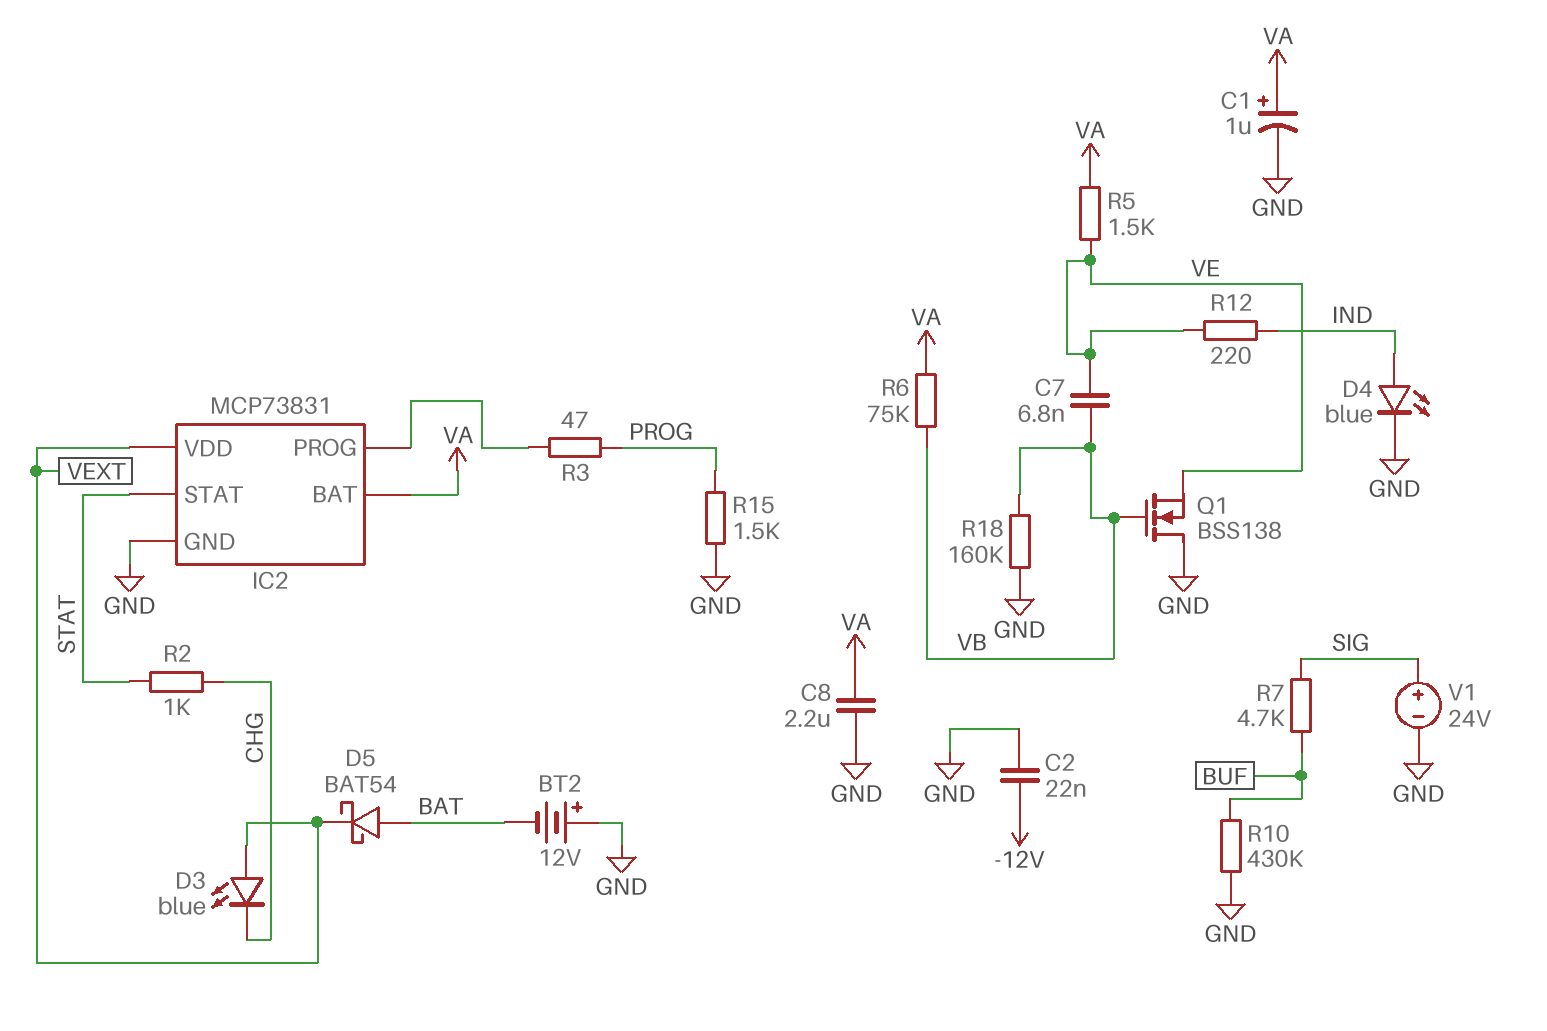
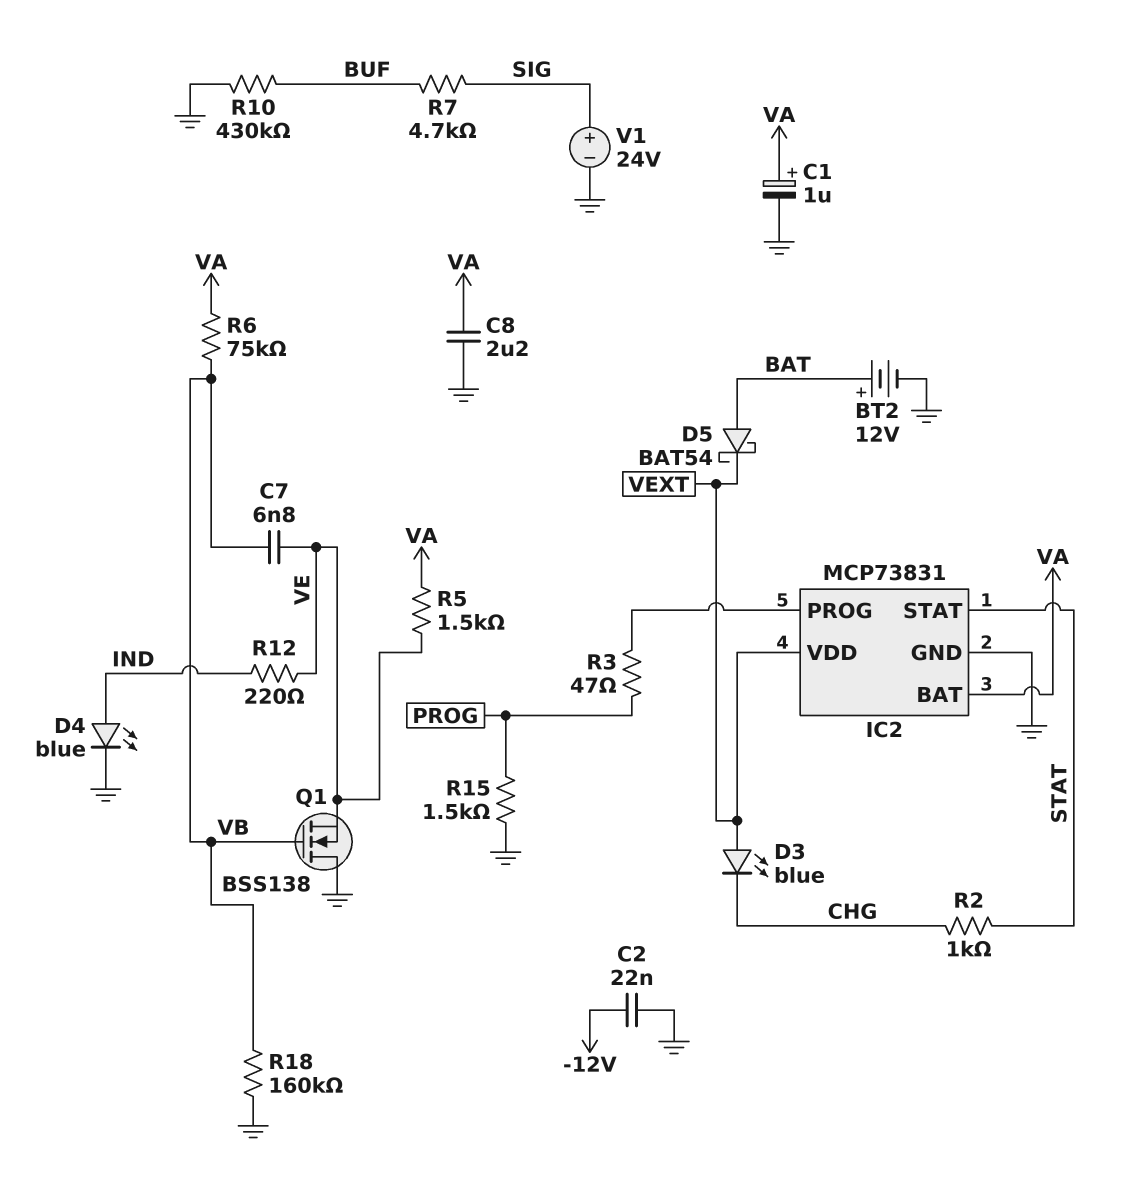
BT2: 12V (plus GND, minus BAT) -> 12V (plus BAT, minus GND)

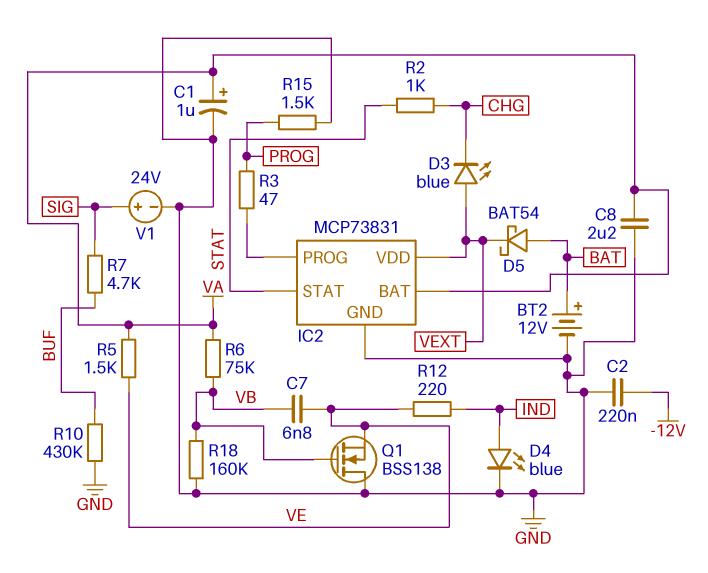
C2: 22nF (-12V, GND) -> 220nF (-12V, GND)

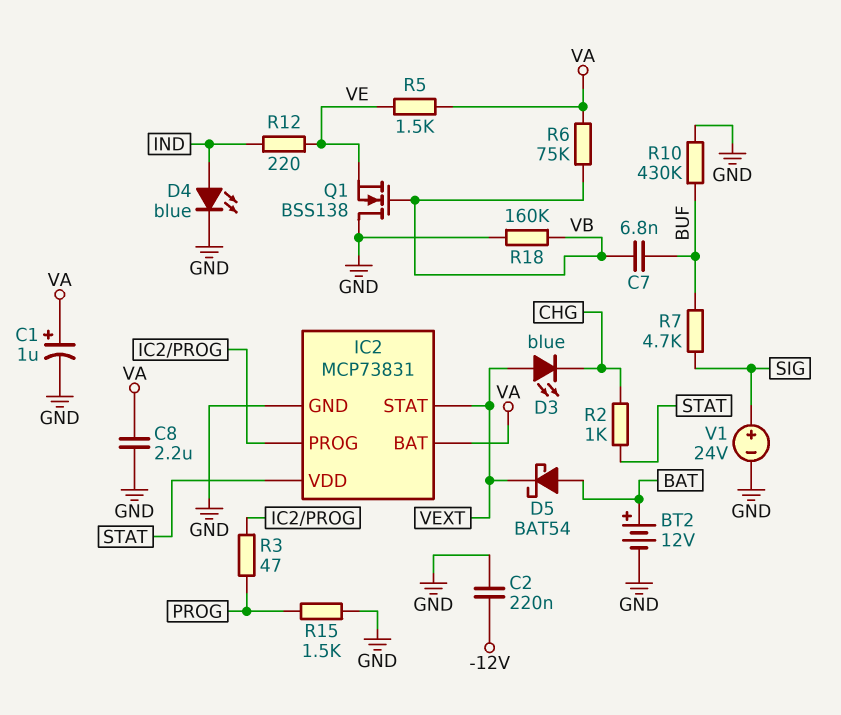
C7: 6.8nF (VB, VE) -> 6.8nF (BUF, VB)
IC2 pin STAT: STAT -> VEXT
IC2 pin VDD: VEXT -> STAT

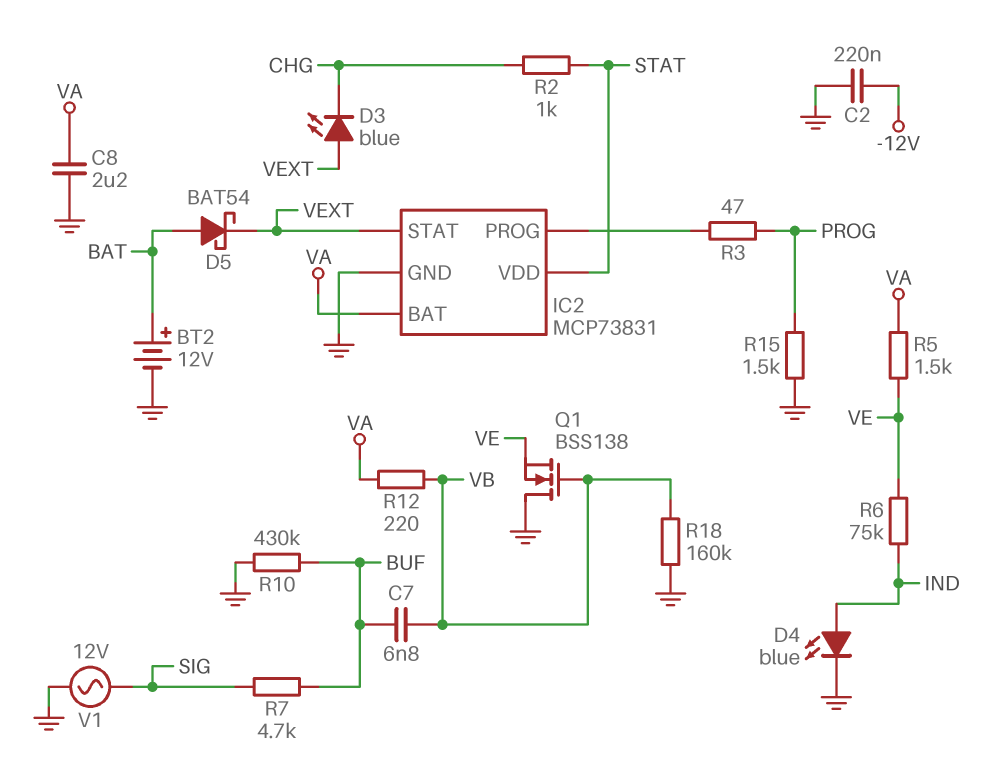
C1: 1uF (plus VA, minus GND) -> none
R6: 75k (VA, VB) -> 75k (IND, VE)
R12: 220 (IND, VE) -> 220 (VA, VB)
V1: 24V (plus SIG, minus GND) -> AC 12V (GND, SIG)

